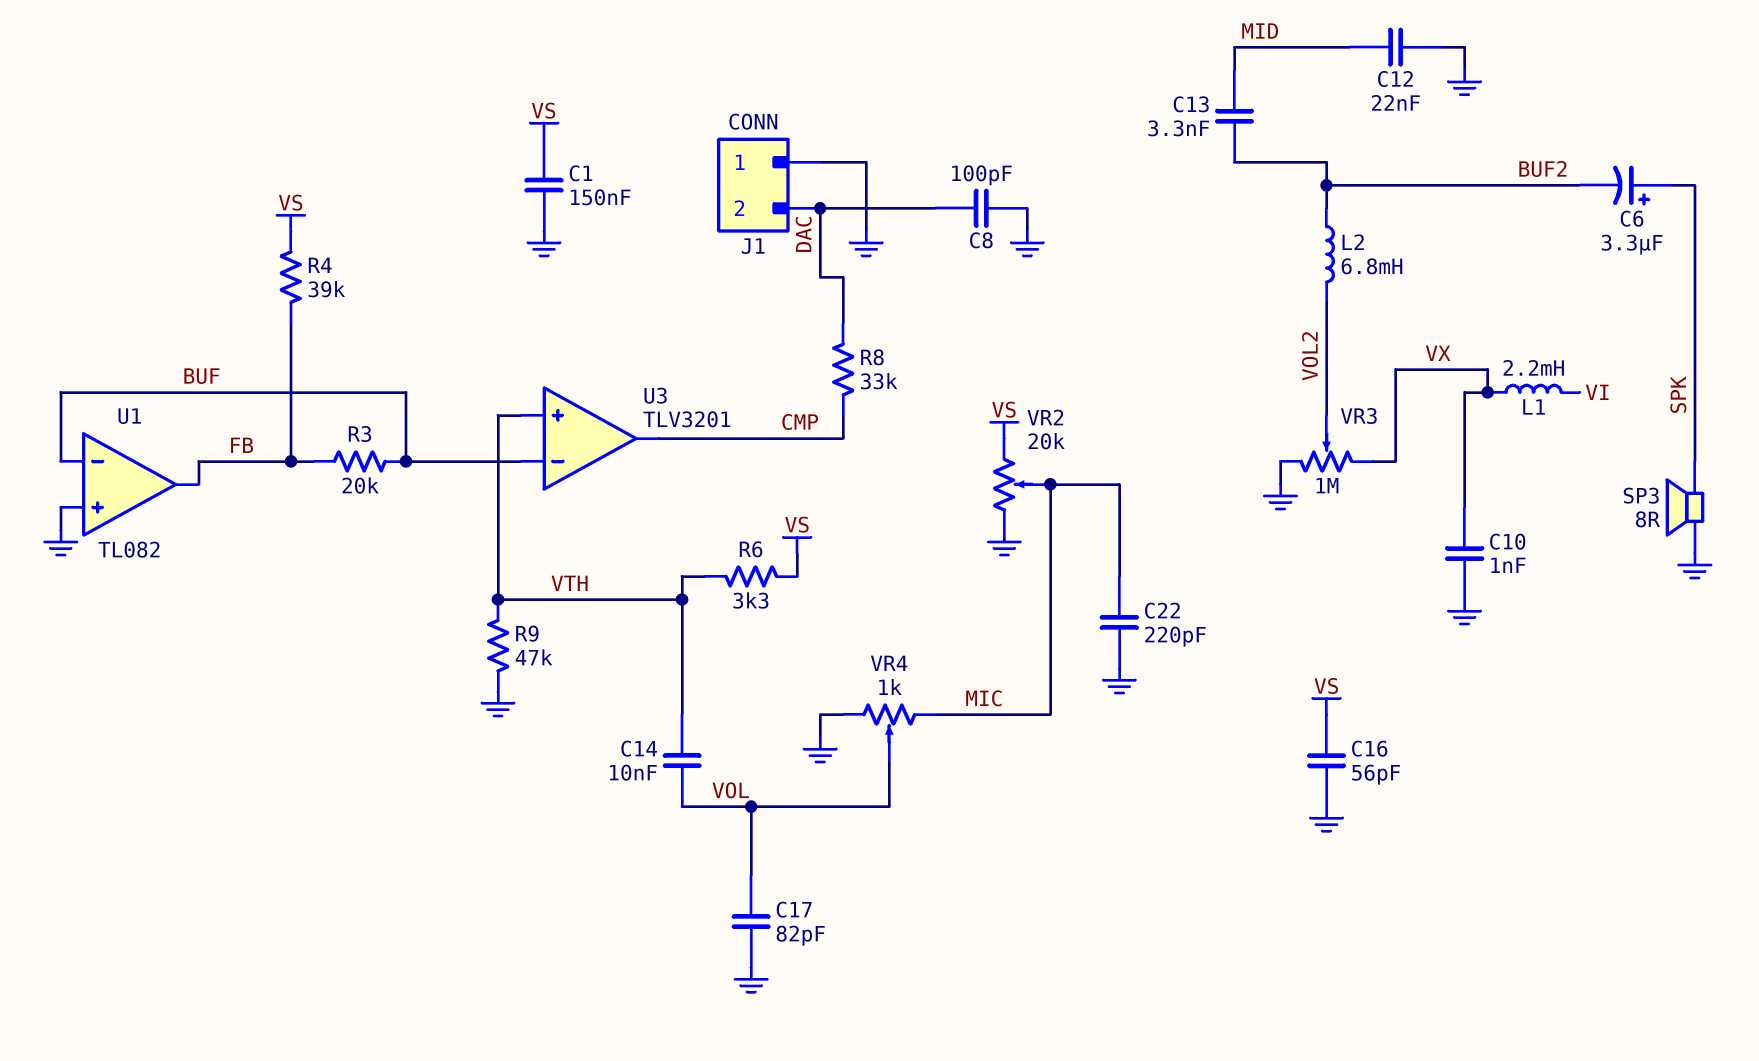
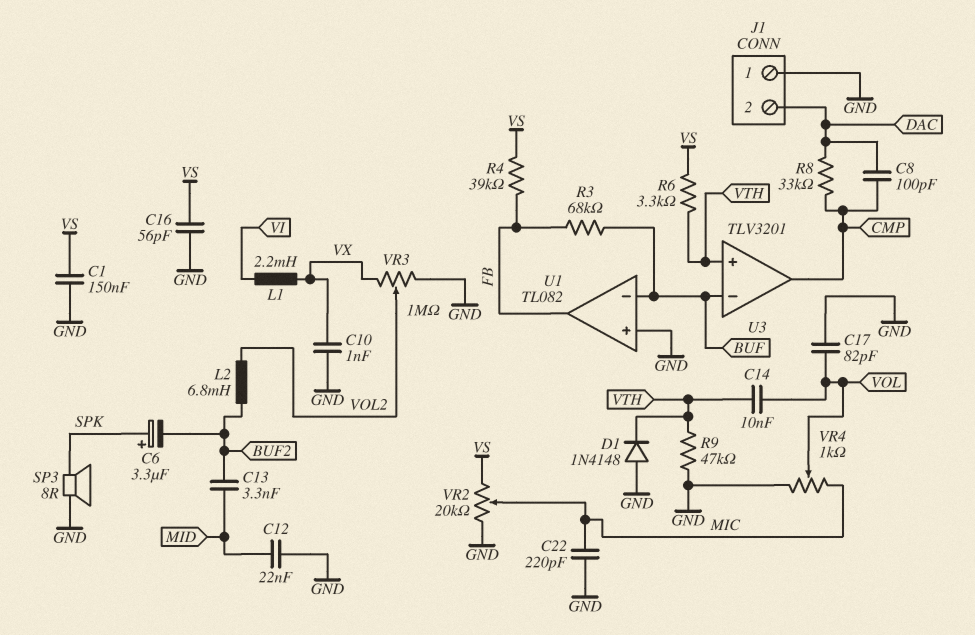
C8: 100pF (DAC, GND) -> 100pF (CMP, DAC)
D1: none -> diode 1N4148 (A GND, K VTH)
R3: 20k (BUF, FB) -> 68k (BUF, FB)

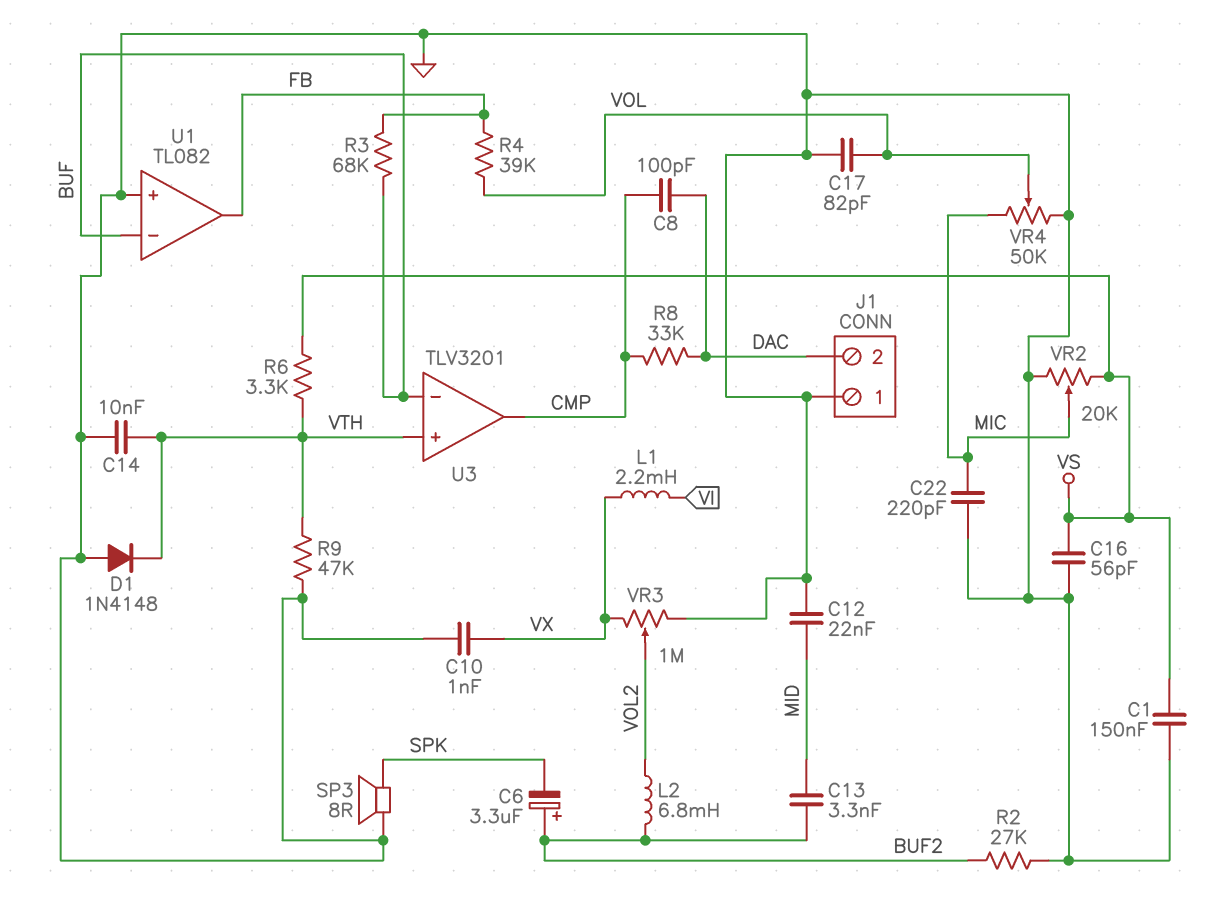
C6: 3.3uF (plus SPK, minus BUF2) -> 3.3uF (plus BUF2, minus SPK)
C14: 10nF (VOL, VTH) -> 10nF (GND, VTH)
R2: none -> 27k (BUF2, GND)
R4: 39k (FB, VS) -> 39k (FB, VOL)
VR4: 1k (GND, MIC, wiper VOL) -> 50k (GND, MIC, wiper VOL)

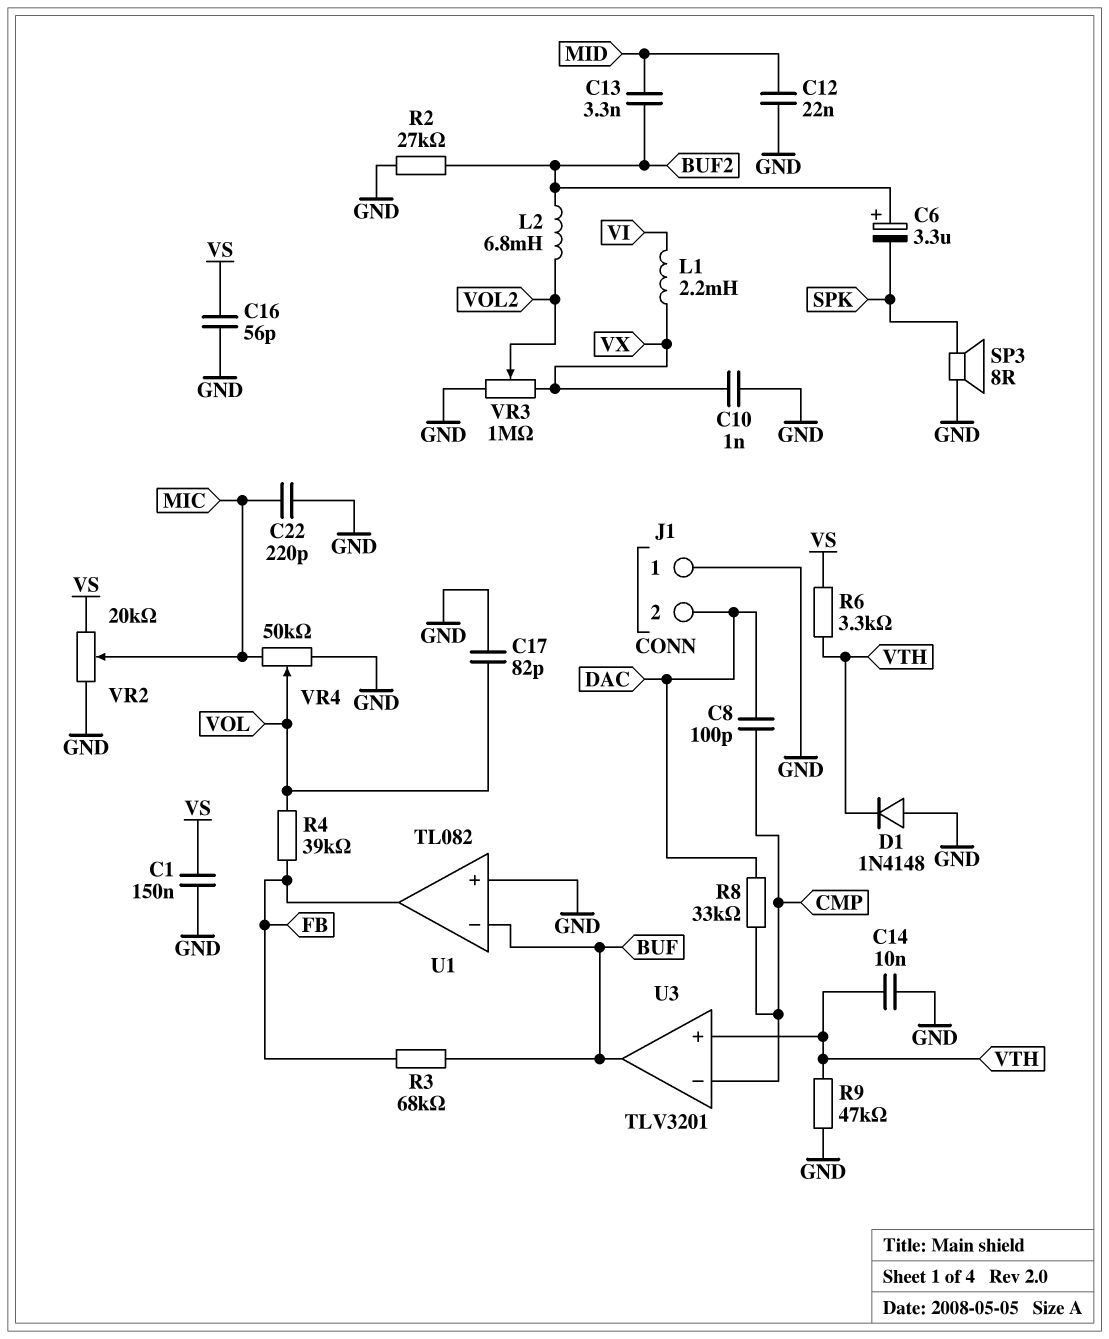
U3 pin in-: BUF -> CMP
U3 pin out: CMP -> BUF

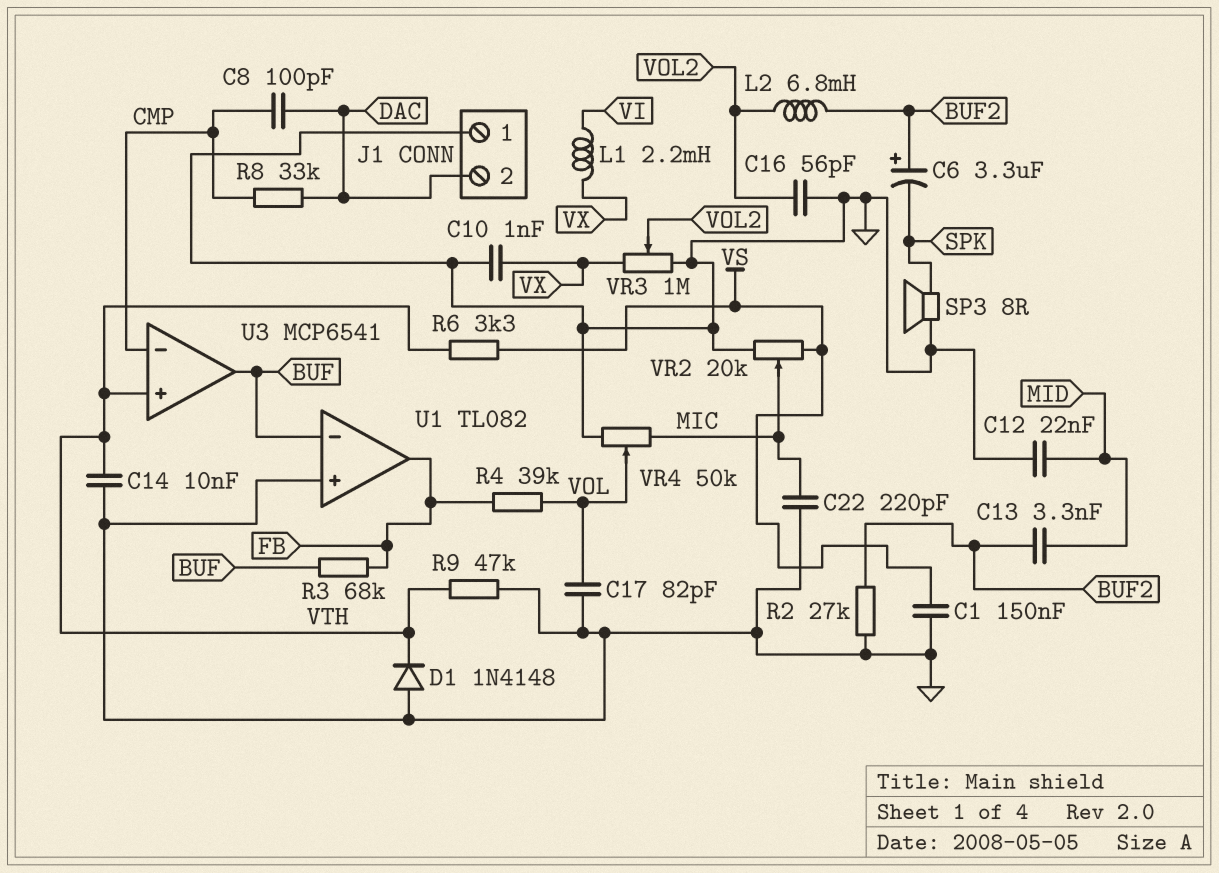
C16: 56pF (GND, VS) -> 56pF (GND, VOL2)
U3: TLV3201 -> MCP6541

